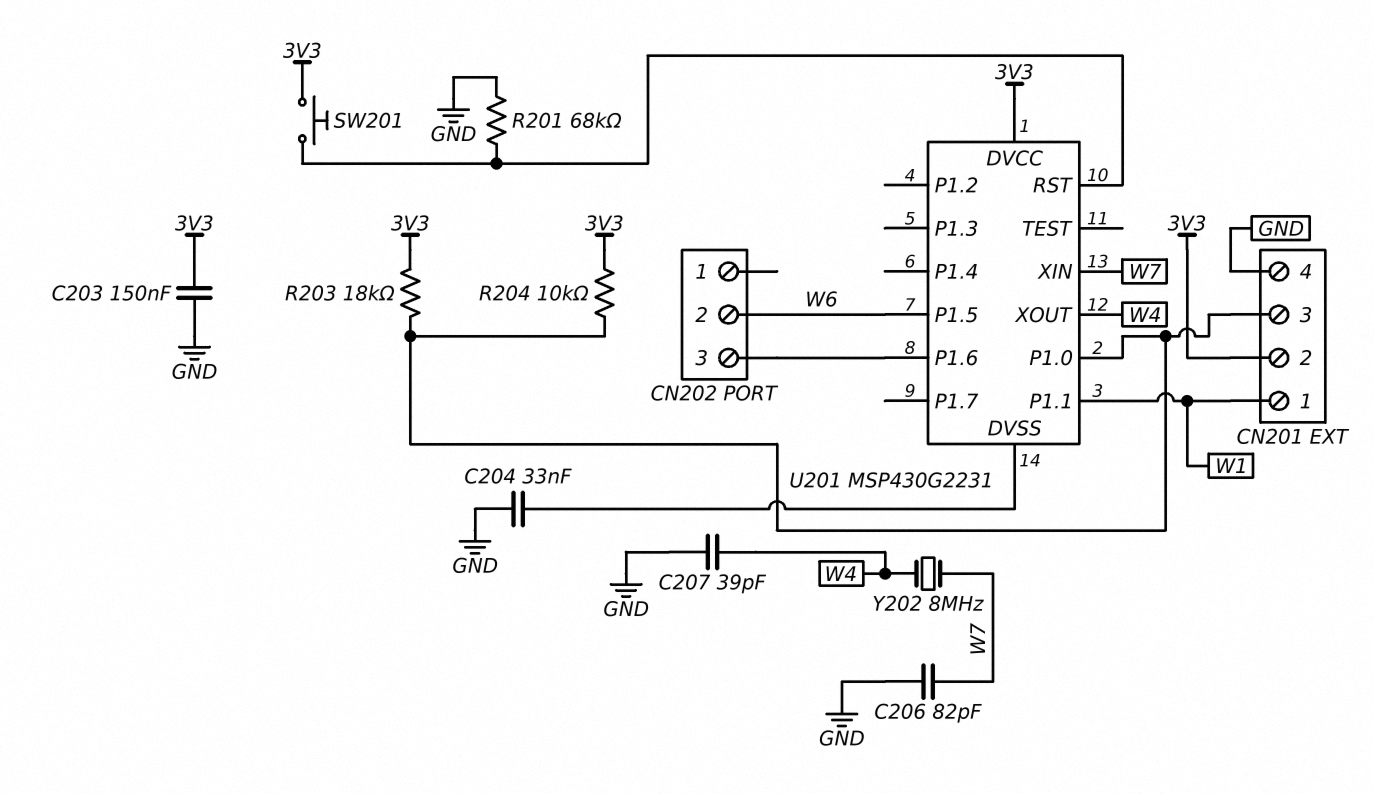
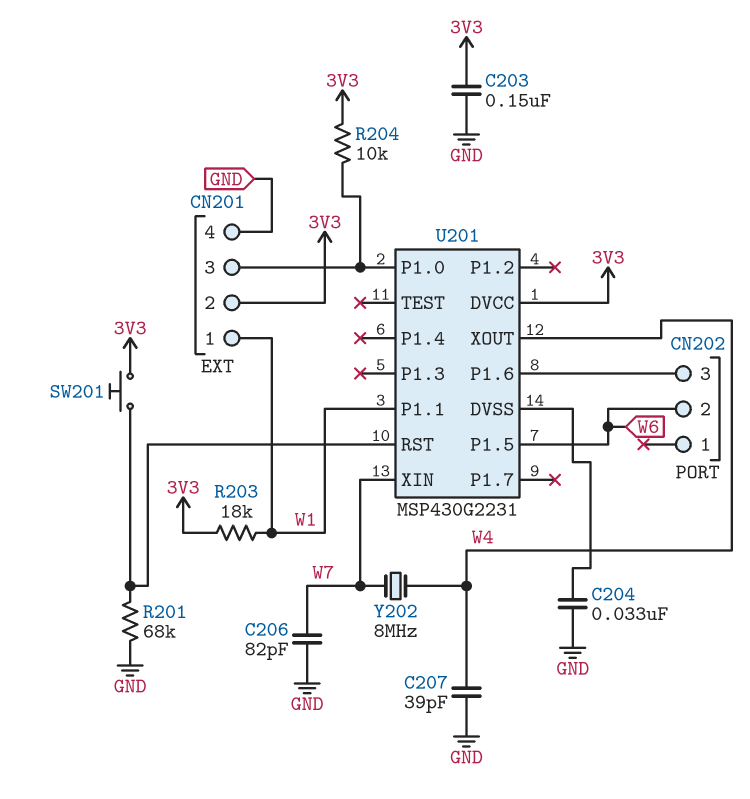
R203: 18k (3V3, CN201/3) -> 18k (3V3, W1)

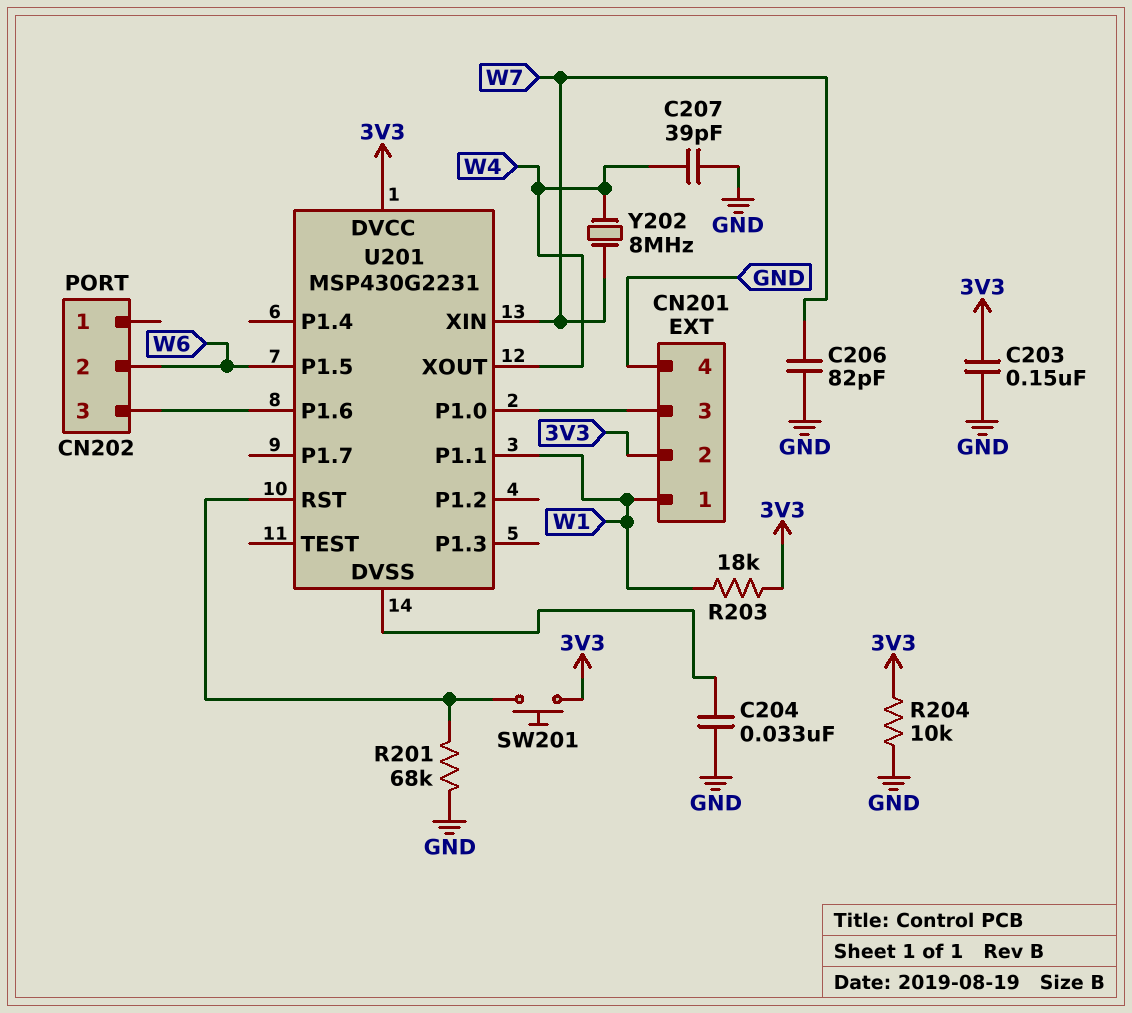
R204: 10k (3V3, CN201/3) -> 10k (3V3, GND)

